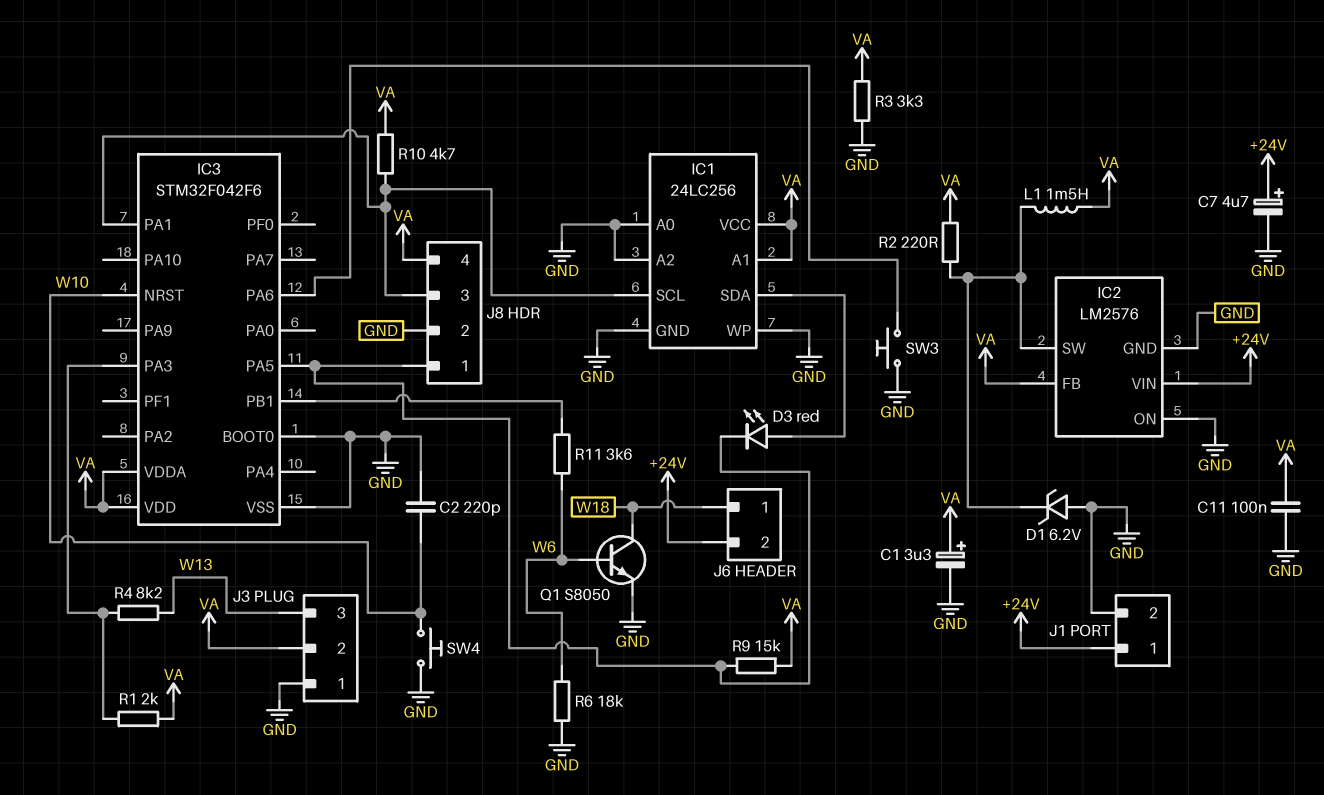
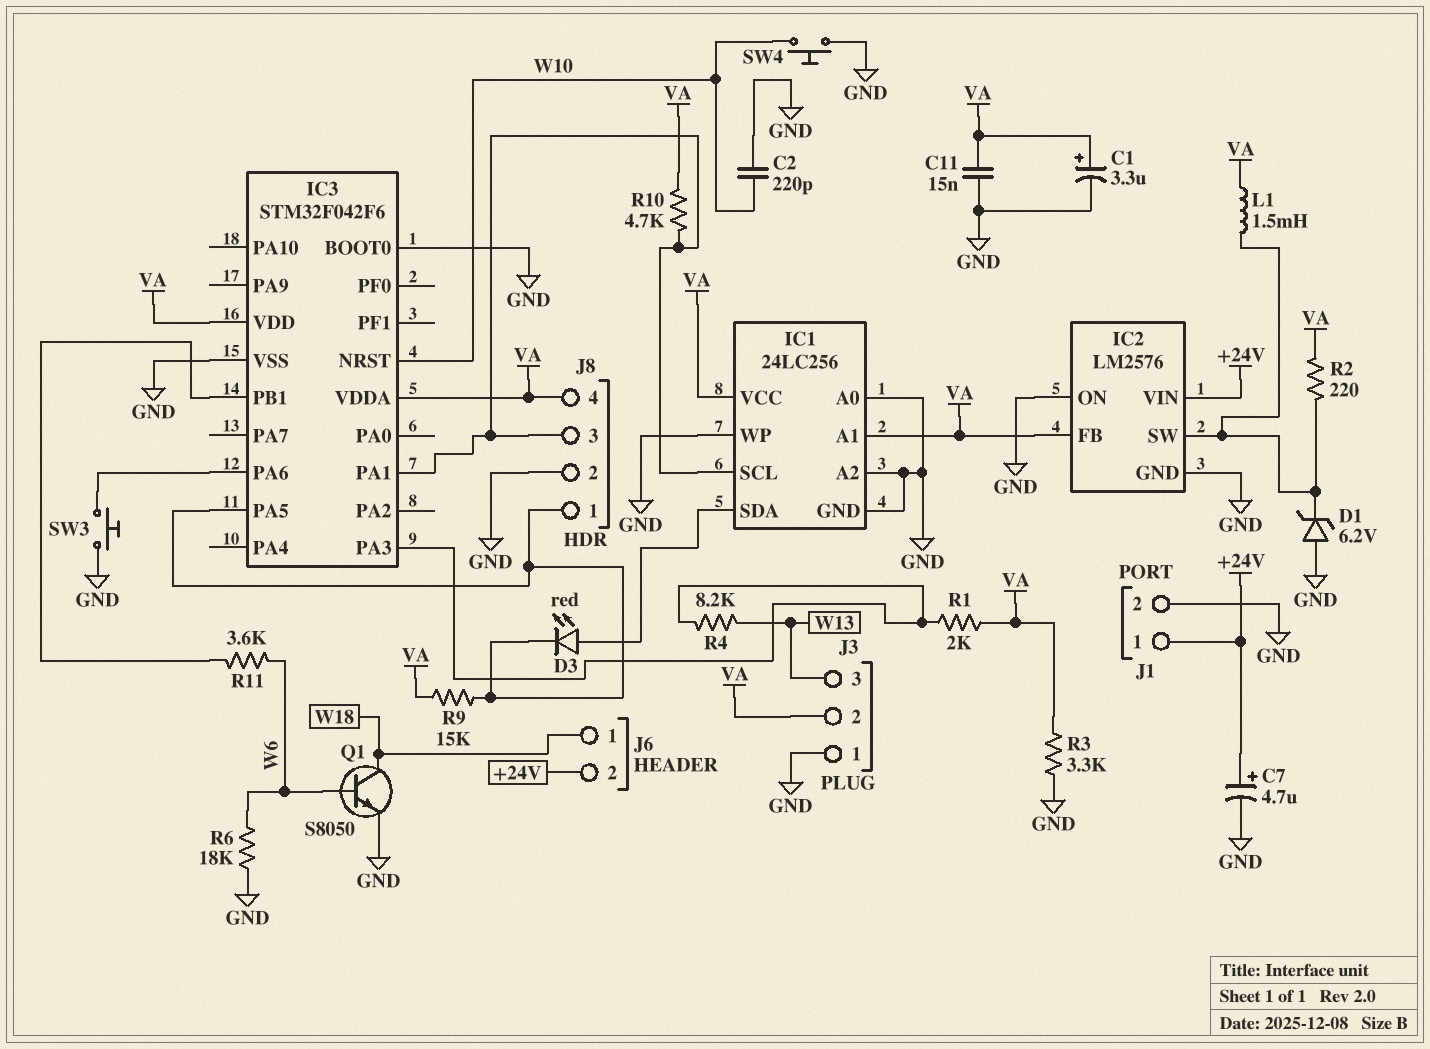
C11: 100nF (GND, VA) -> 15nF (GND, VA)

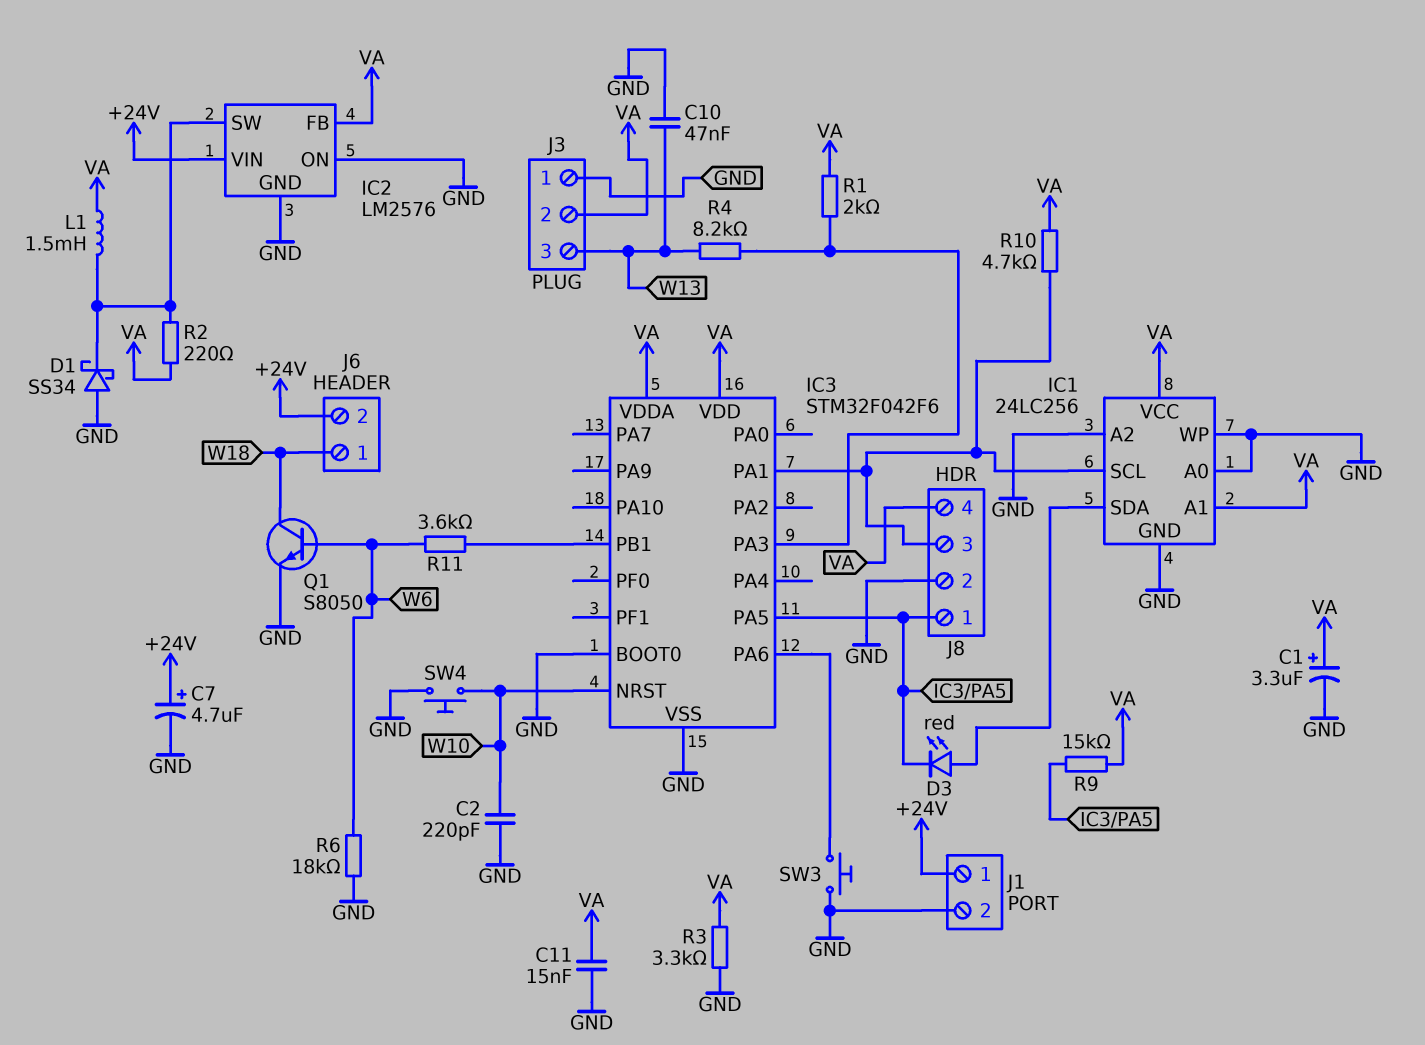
C10: none -> 47nF (GND, W13)
D1: zener 6.2V (A GND, K IC2/SW) -> schottky SS34 (A GND, K IC2/SW)

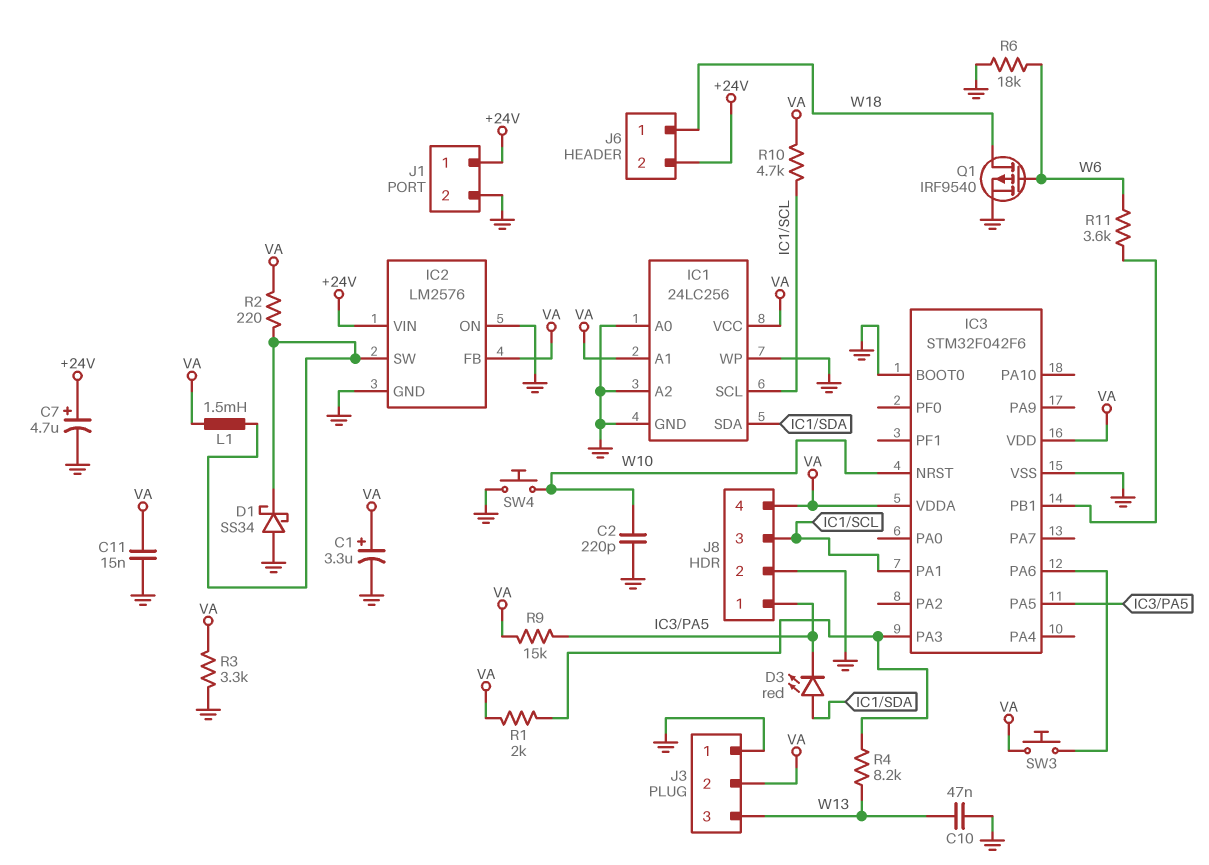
Q1: NPN S8050 (B W6, C W18, E GND) -> PMOS IRF9540 (G W6, D W18, S GND)
SW3: button (GND, IC3/PA6) -> button (IC3/PA6, VA)

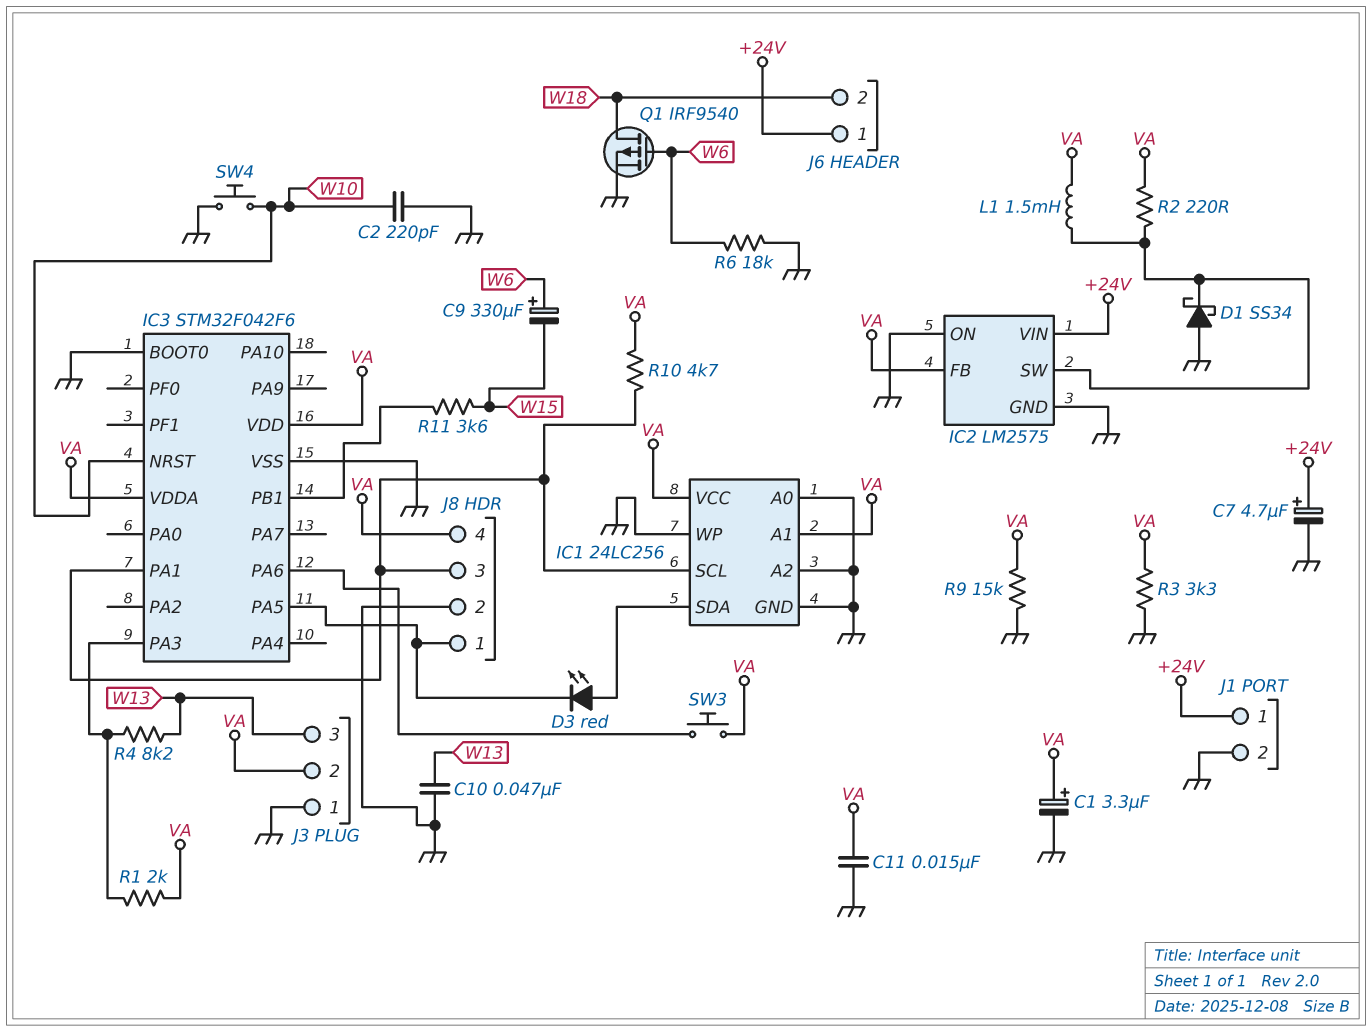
C9: none -> 330uF (plus W6, minus W15)
IC2: LM2576 -> LM2575
J6 pin 1: W18 -> +24V
J6 pin 2: +24V -> W18
R9: 15k (IC3/PA5, VA) -> 15k (GND, VA)
R11: 3.6k (IC3/PB1, W6) -> 3.6k (IC3/PB1, W15)

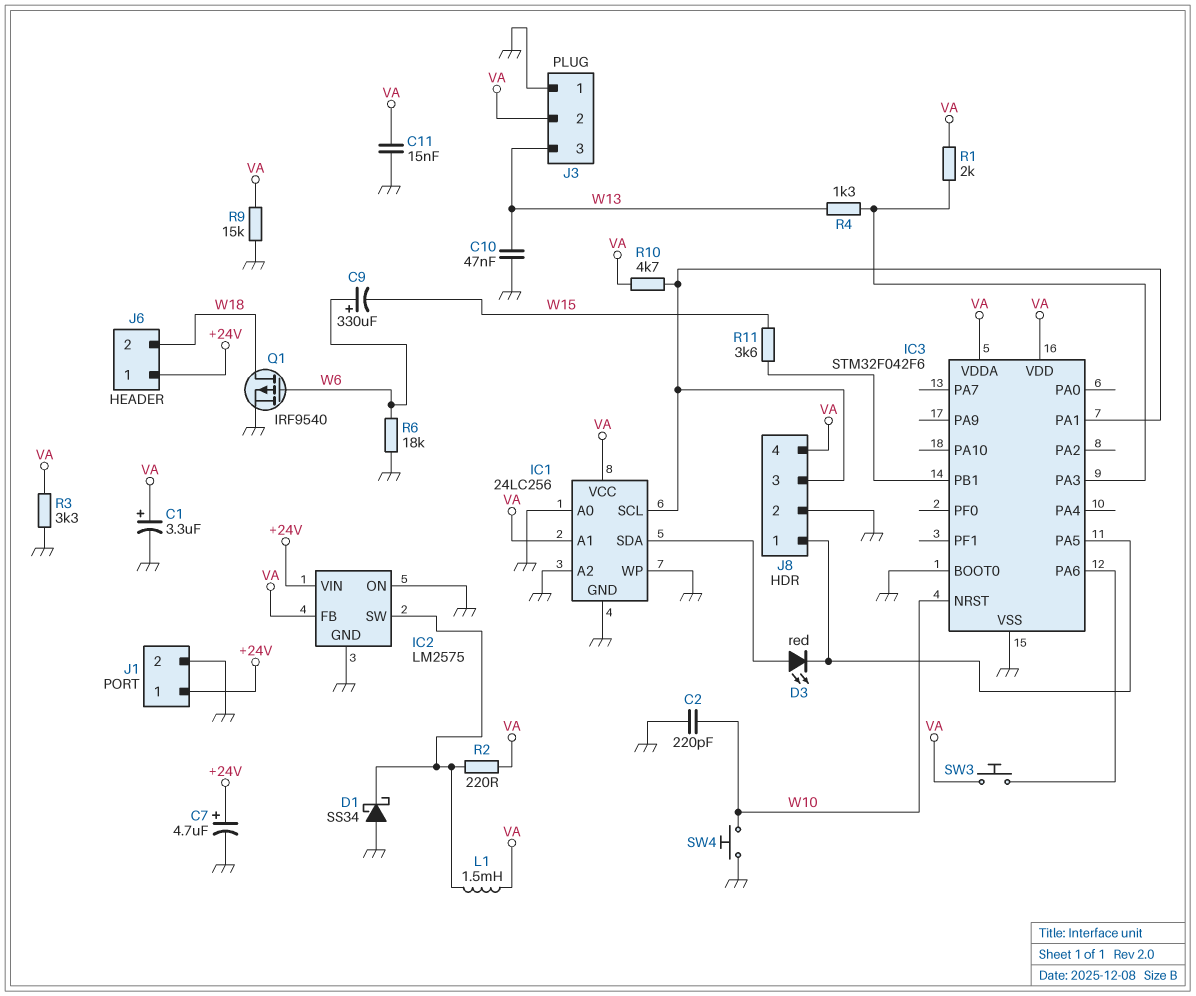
R4: 8.2k (IC3/PA3, W13) -> 1.3k (IC3/PA3, W13)

